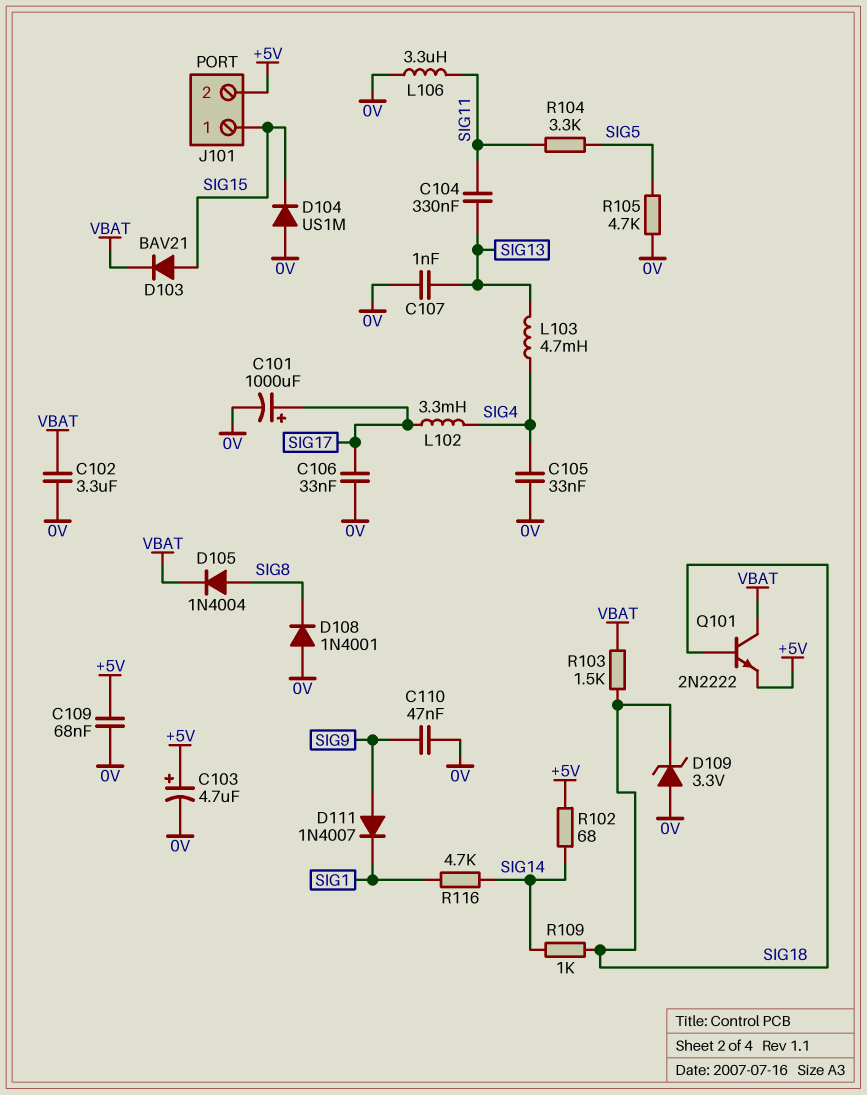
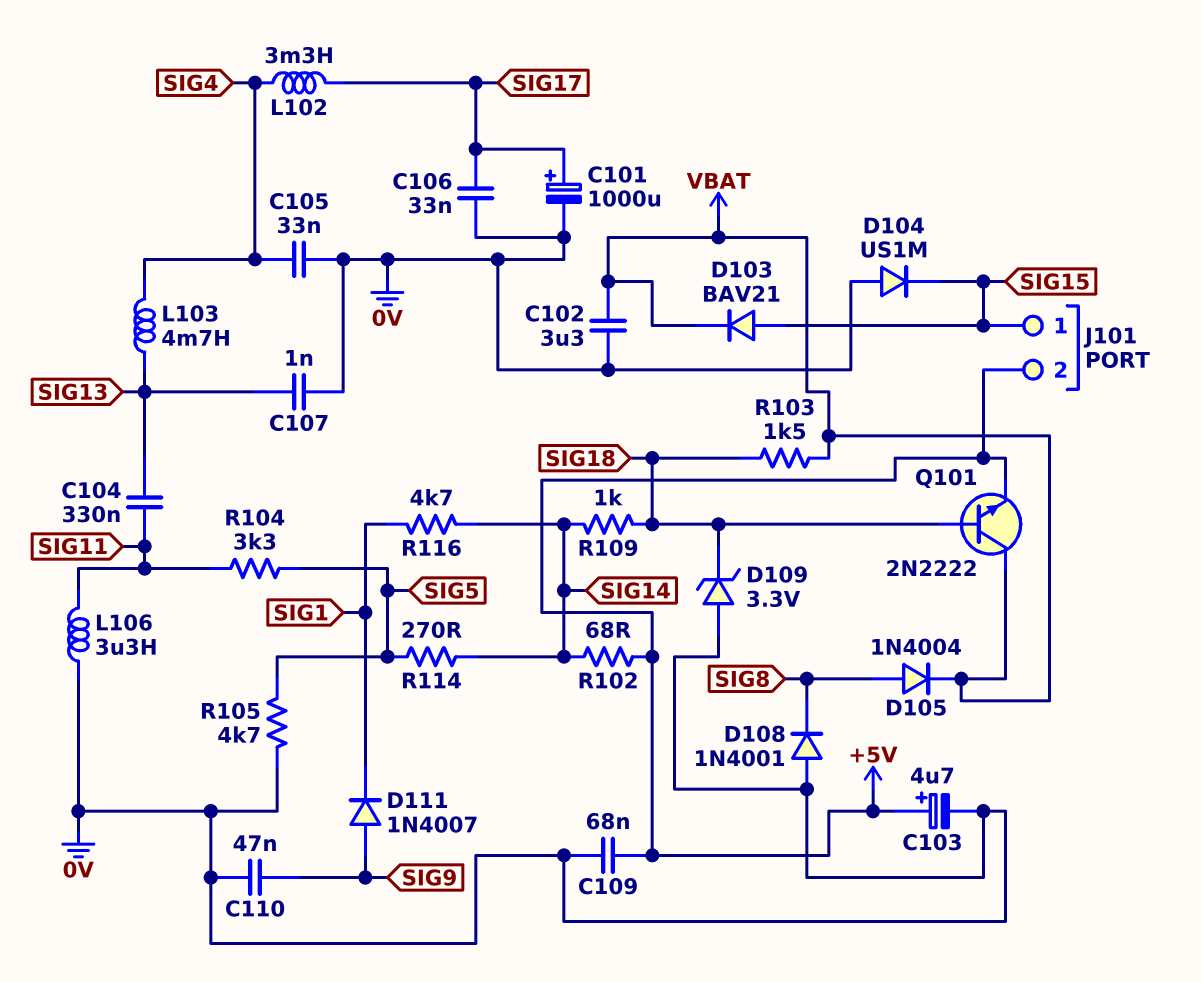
R114: none -> 270 (SIG5, SIG14)

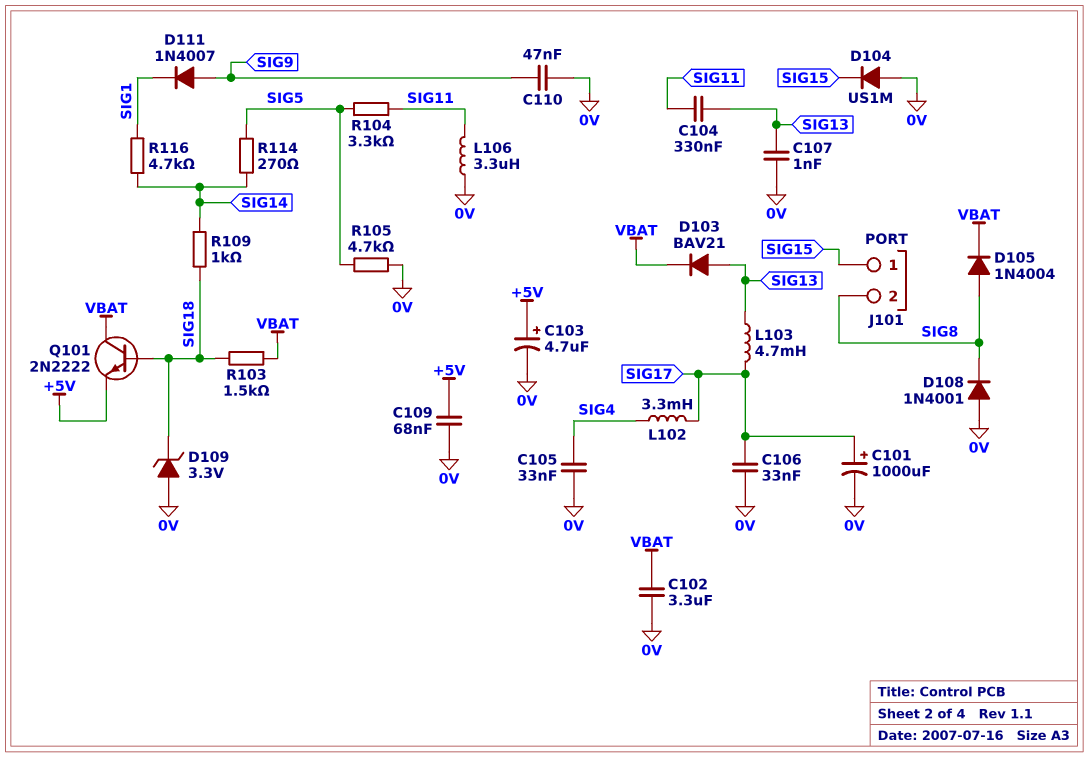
D103: diode BAV21 (A SIG15, K VBAT) -> diode BAV21 (A SIG13, K VBAT)
J101 pin 2: +5V -> SIG8
L103: 4.7mH (SIG4, SIG13) -> 4.7mH (SIG13, SIG17)
R102: 68 (+5V, SIG14) -> none

